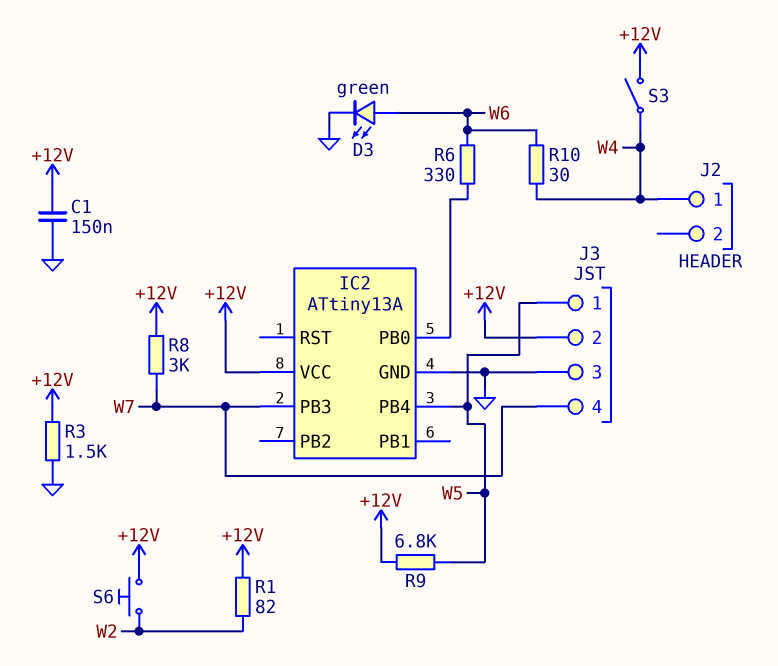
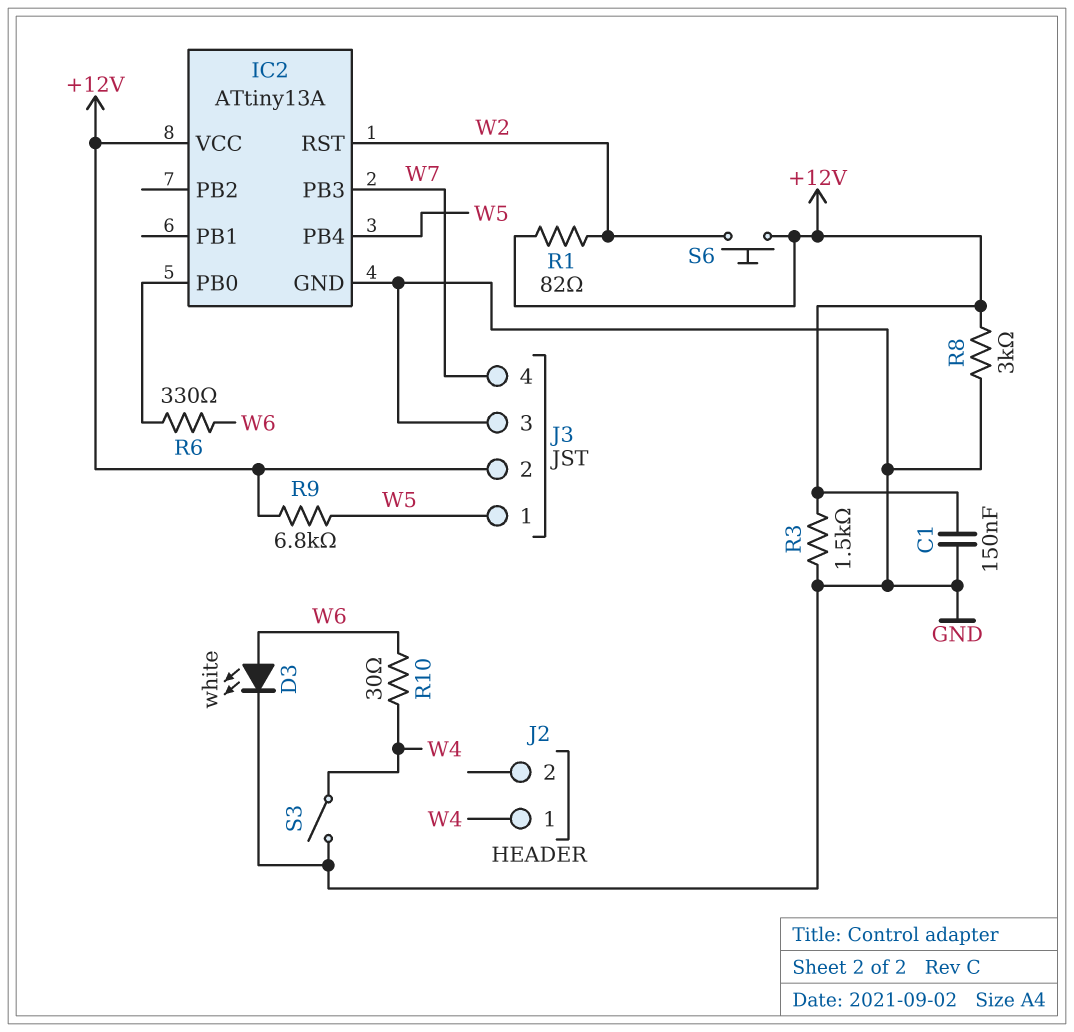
D3: LED green (A W6, K GND) -> LED white (A W6, K GND)
IC2 pin RST: none -> W2
R8: 3k (+12V, W7) -> 3k (+12V, GND)
S3: switch (+12V, W4) -> switch (GND, W4)

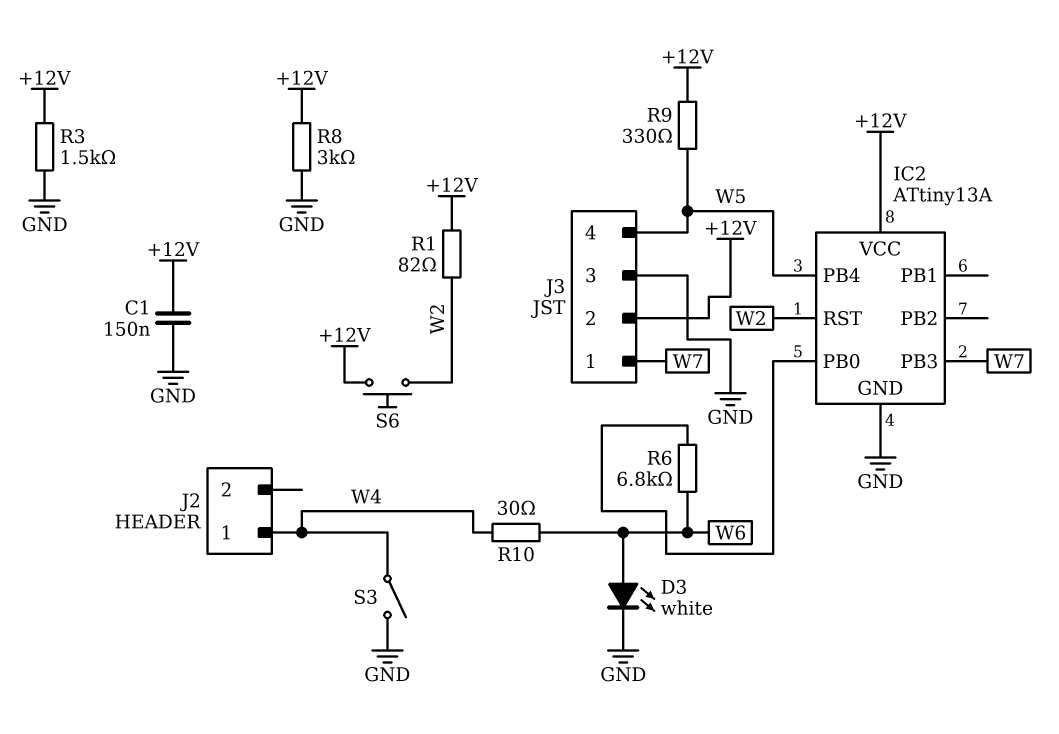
J3 pin 1: W5 -> W7
J3 pin 4: W7 -> W5
R6: 330 (IC2/PB0, W6) -> 6.8k (IC2/PB0, W6)
R9: 6.8k (+12V, W5) -> 330 (+12V, W5)

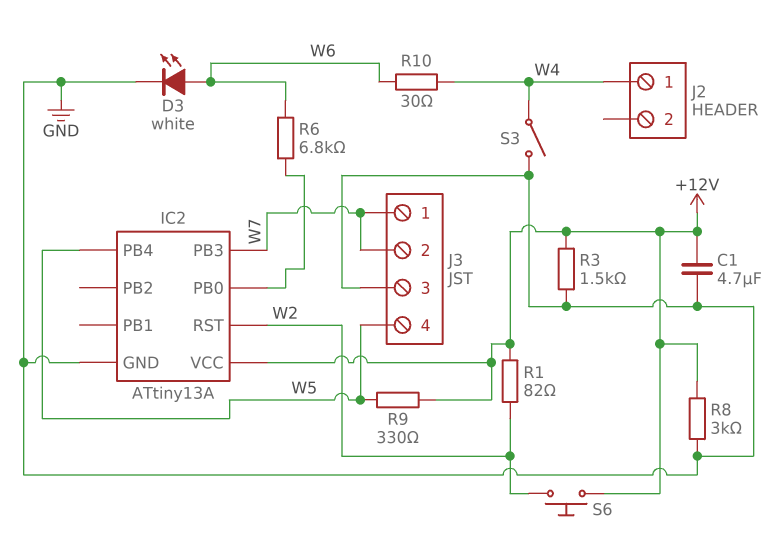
C1: 150nF (+12V, GND) -> 4.7uF (+12V, GND)
J3 pin 2: +12V -> W7

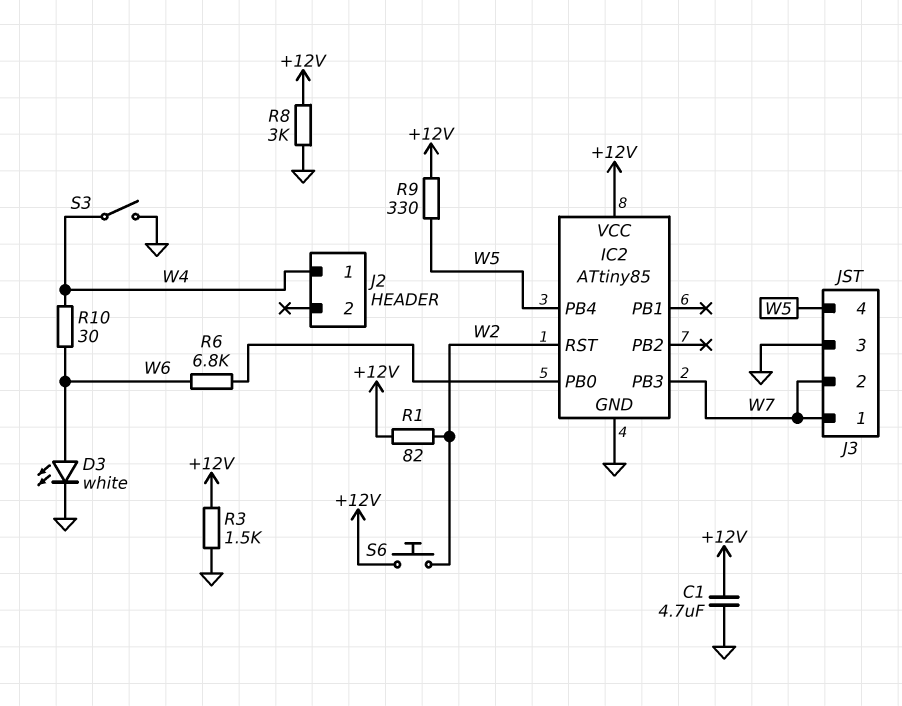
IC2: ATtiny13A -> ATtiny85

